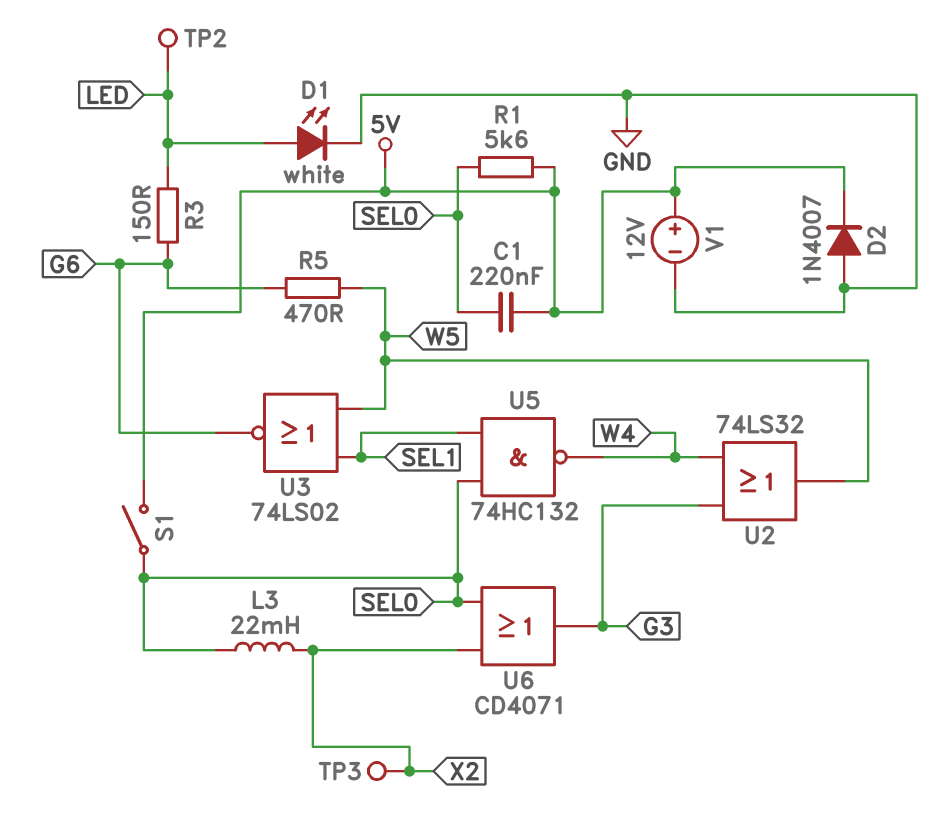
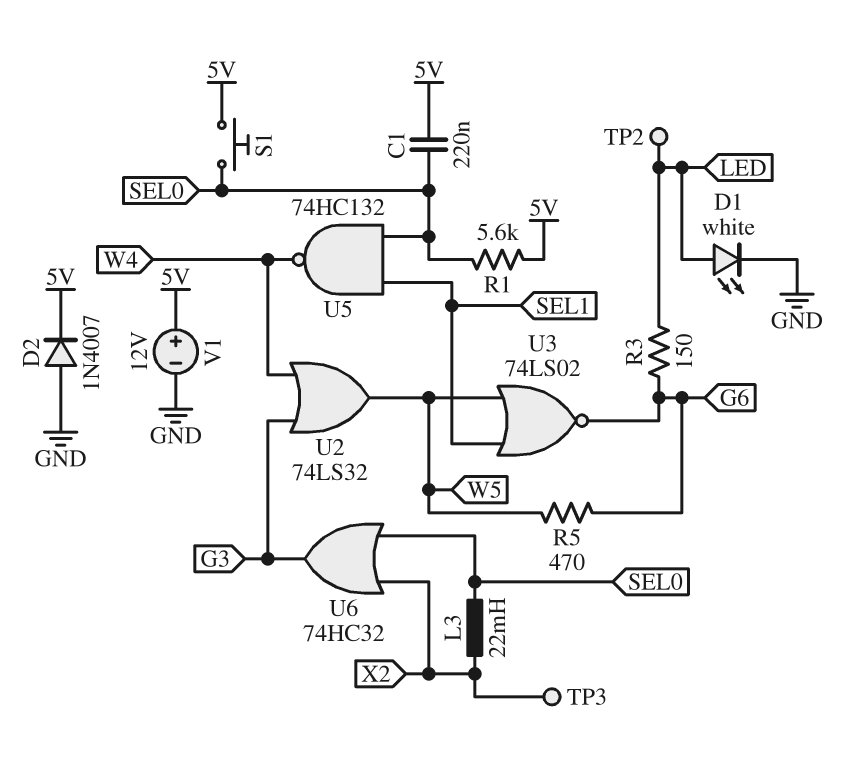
S1: switch (5V, SEL0) -> button (5V, SEL0)
U6: OR CD4071 (in SEL0, in X2, out G3) -> OR 74HC32 (in SEL0, in X2, out G3)

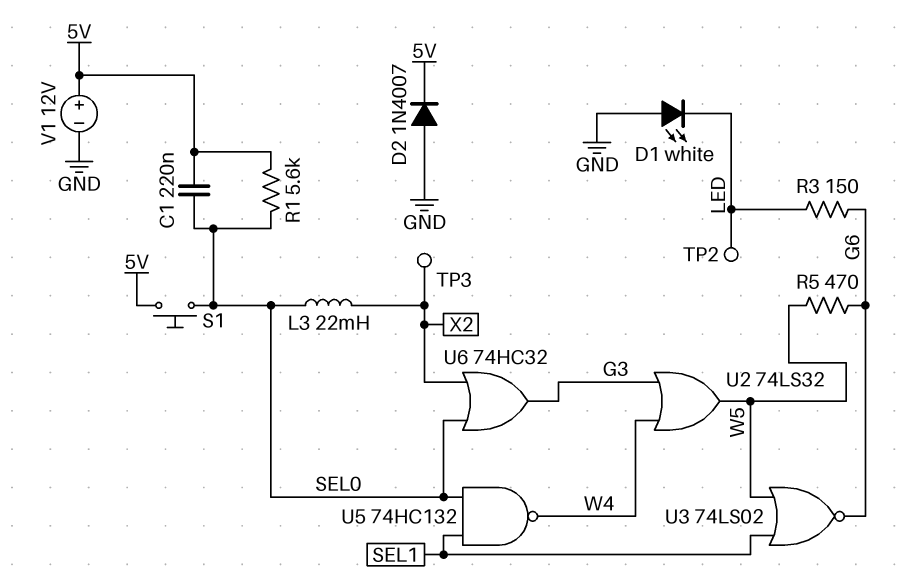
D1: LED white (A LED, K GND) -> LED white (A GND, K LED)

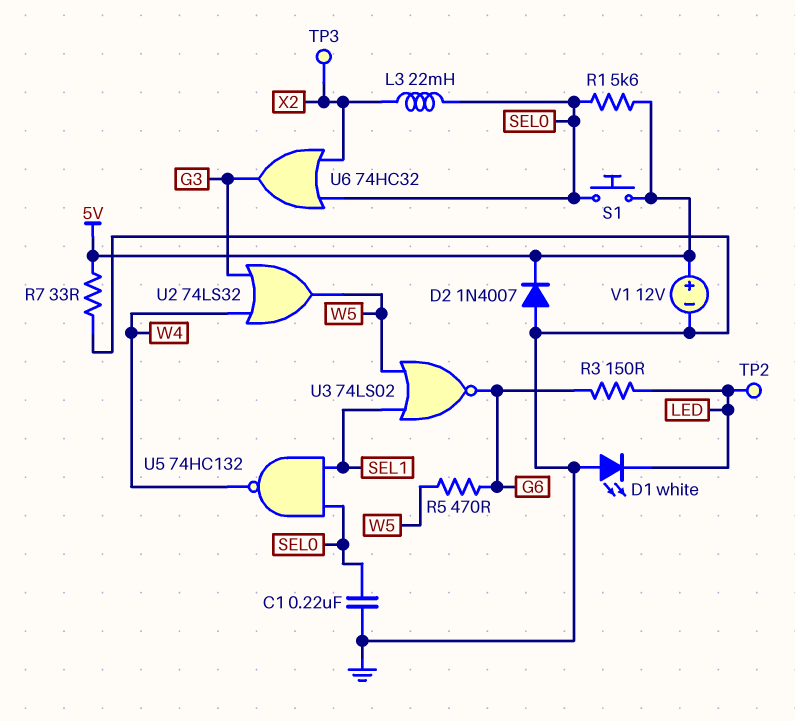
C1: 220nF (5V, SEL0) -> 220nF (GND, SEL0)
R7: none -> 33 (5V, GND)

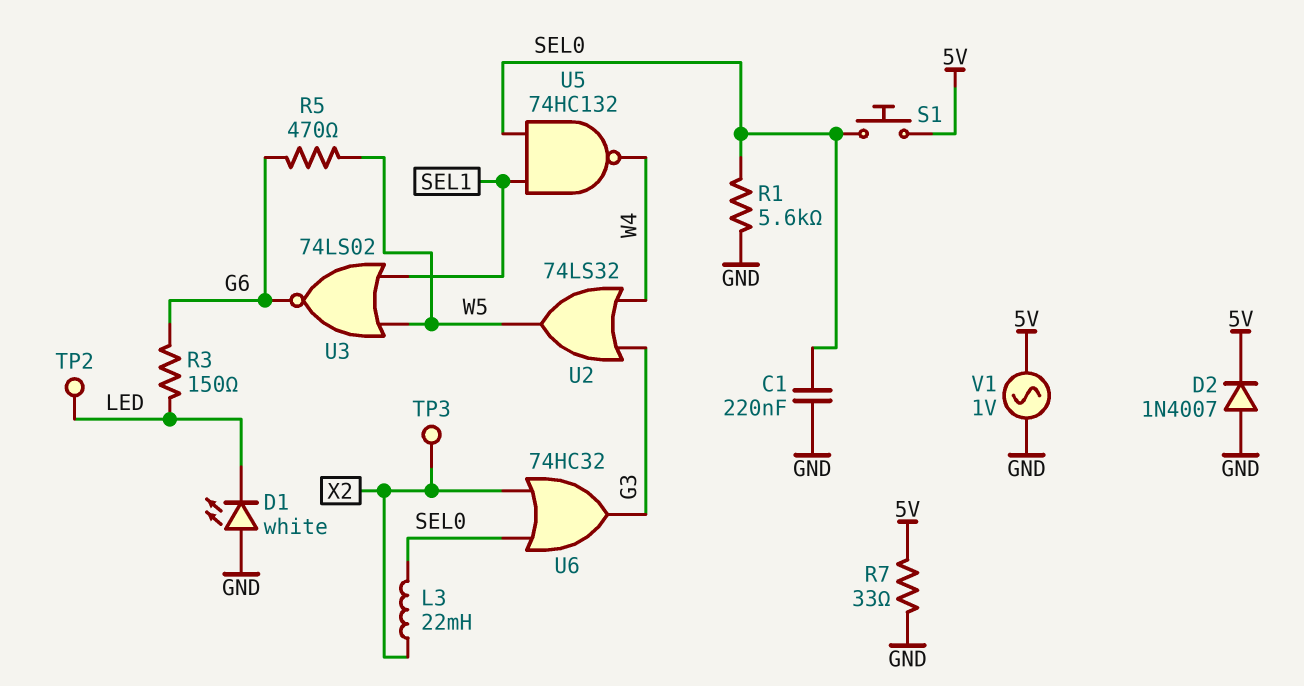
R1: 5.6k (5V, SEL0) -> 5.6k (GND, SEL0)
V1: 12V (plus 5V, minus GND) -> AC 1V (5V, GND)

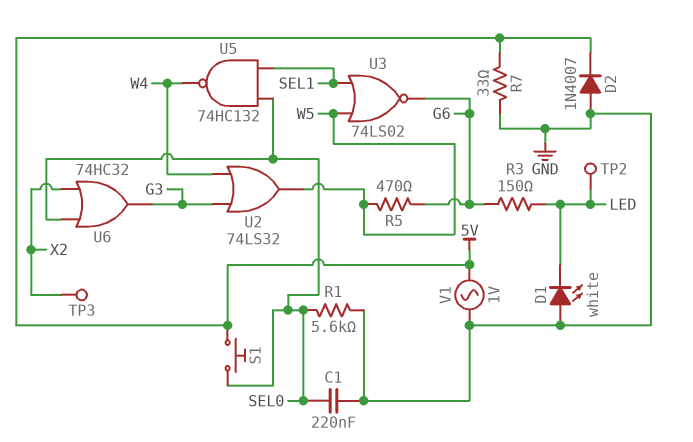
L3: 22mH (SEL0, X2) -> none

